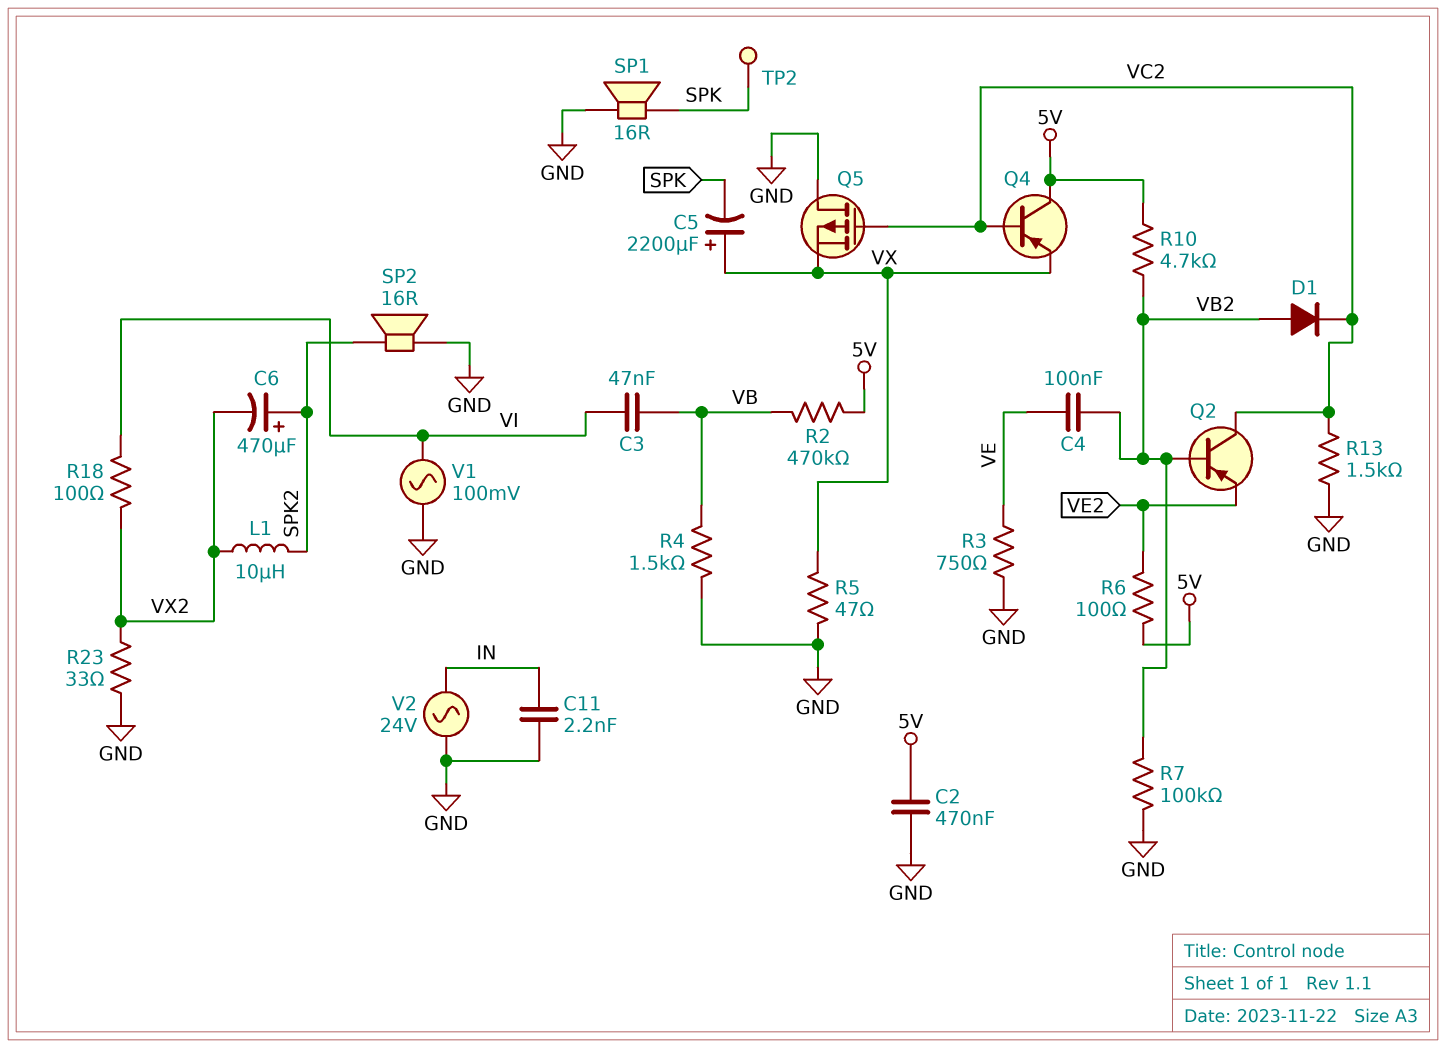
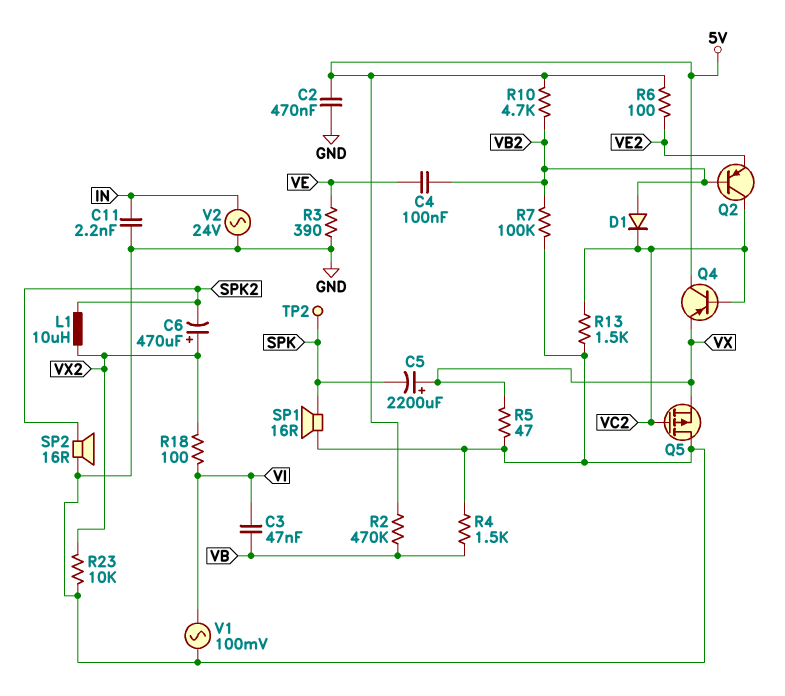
C6: 470uF (plus SPK2, minus VX2) -> 470uF (plus VX2, minus SPK2)
R3: 750 (GND, VE) -> 390 (GND, VE)
R23: 33 (GND, VX2) -> 10k (GND, VX2)

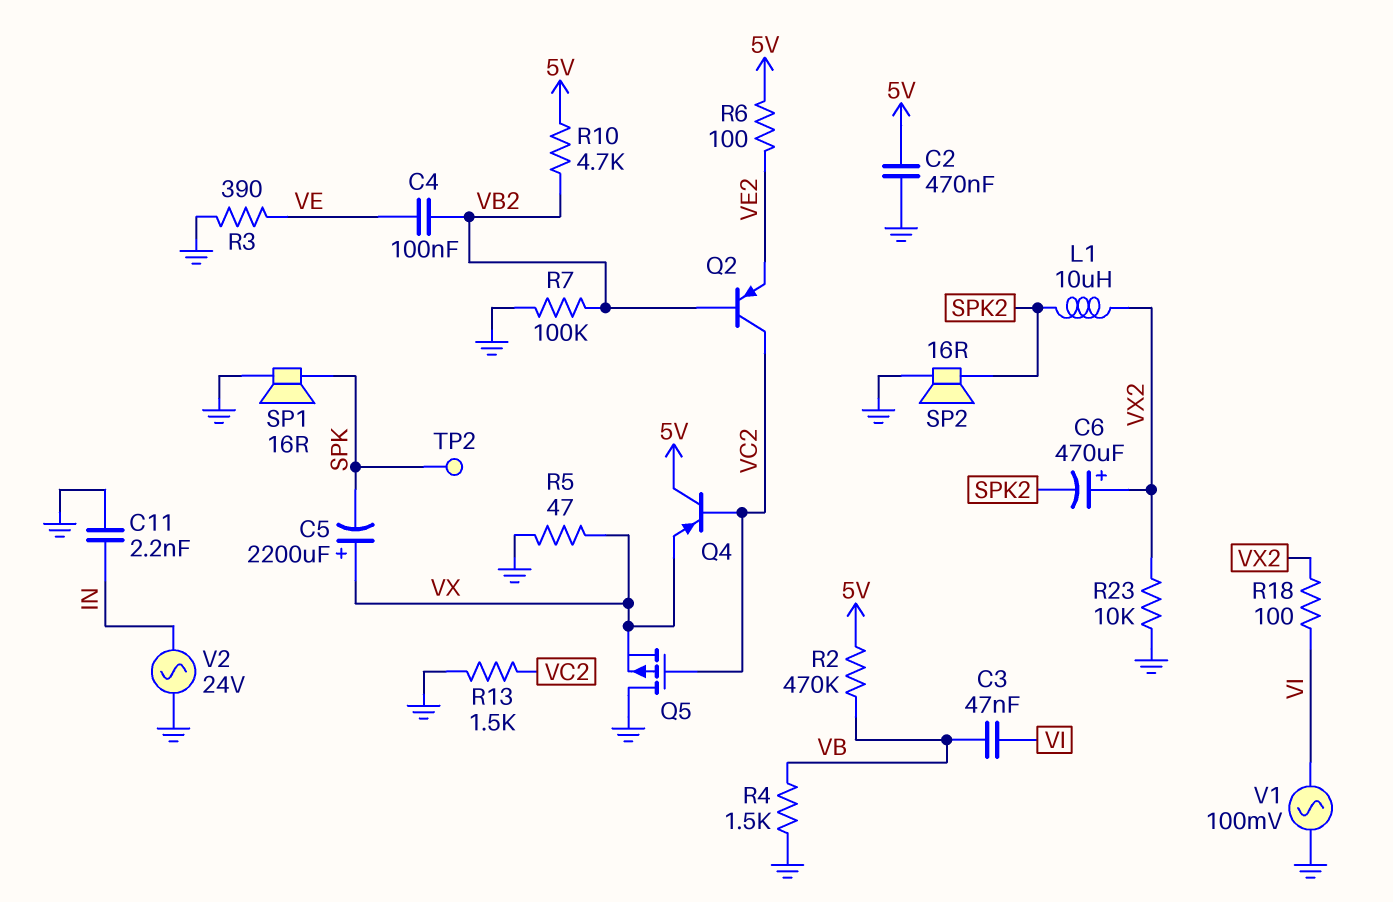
D1: diode (A VB2, K VC2) -> none

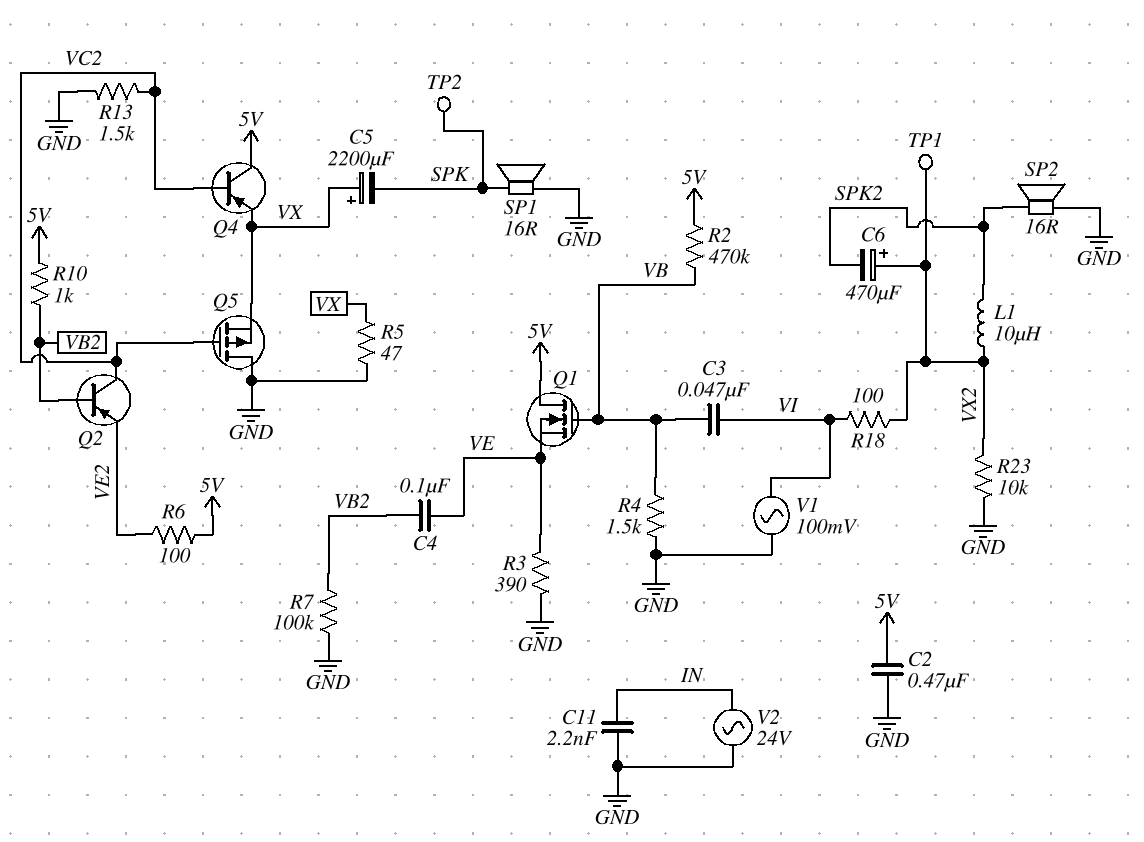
Q1: none -> NMOS (G VB, D 5V, S VE)
R10: 4.7k (5V, VB2) -> 1k (5V, VB2)
TP1: none -> test point (VX2)

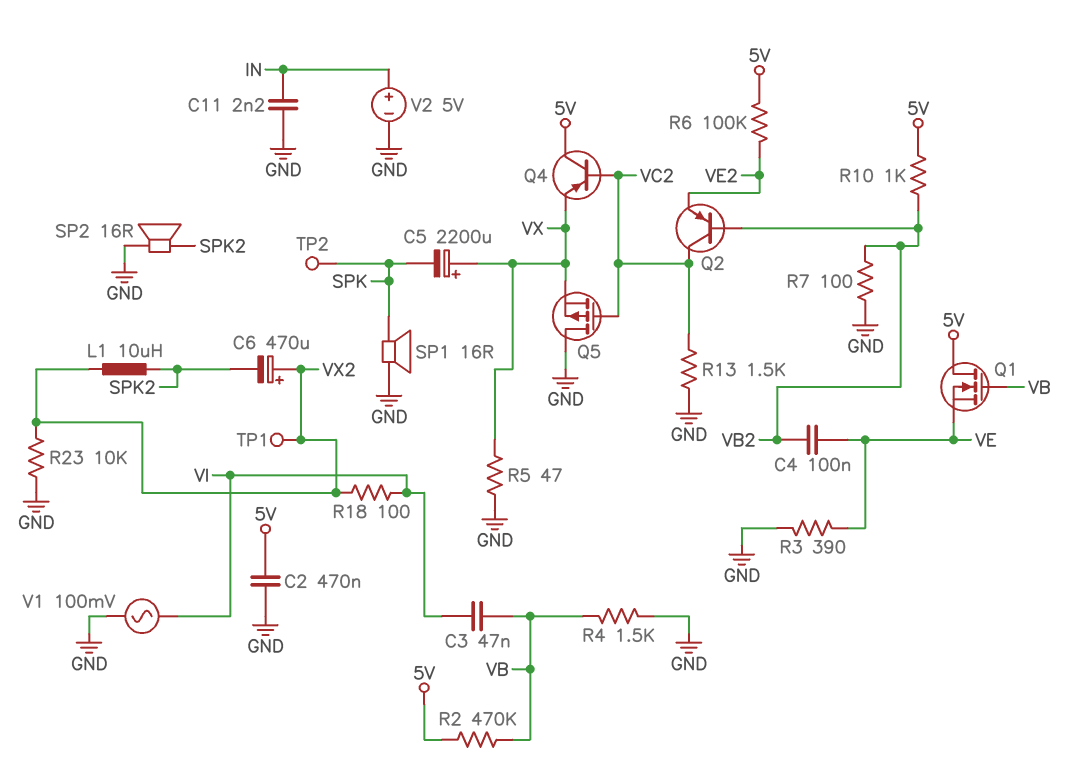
R6: 100 (5V, VE2) -> 100k (5V, VE2)
R7: 100k (GND, VB2) -> 100 (GND, VB2)
V2: AC 24V (GND, IN) -> 5V (plus IN, minus GND)

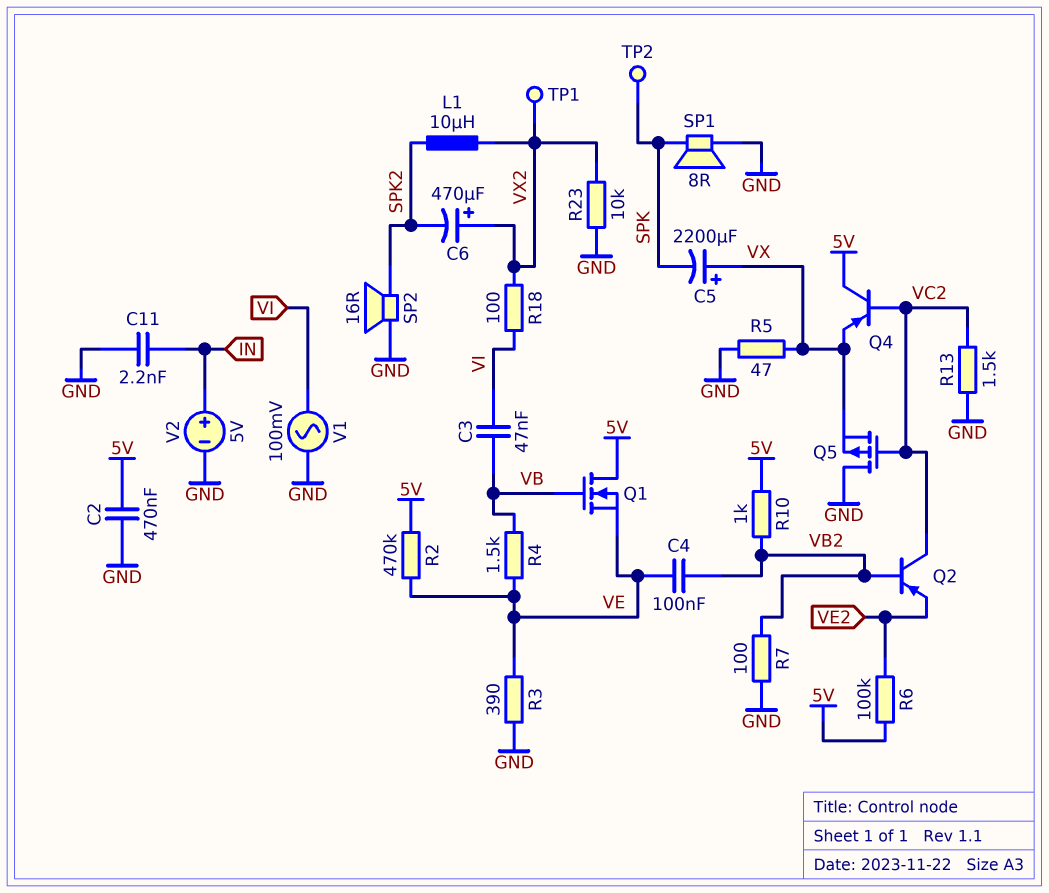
R2: 470k (5V, VB) -> 470k (5V, VE)
R4: 1.5k (GND, VB) -> 1.5k (VB, VE)
SP1: speaker 16R (GND, SPK) -> speaker 8R (GND, SPK)

